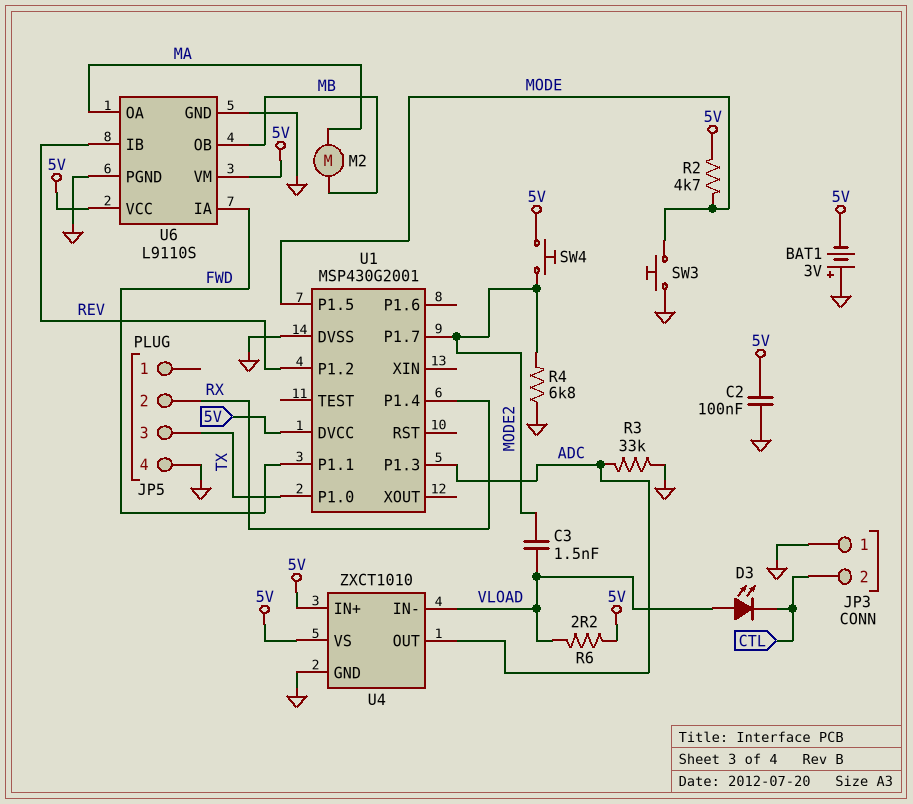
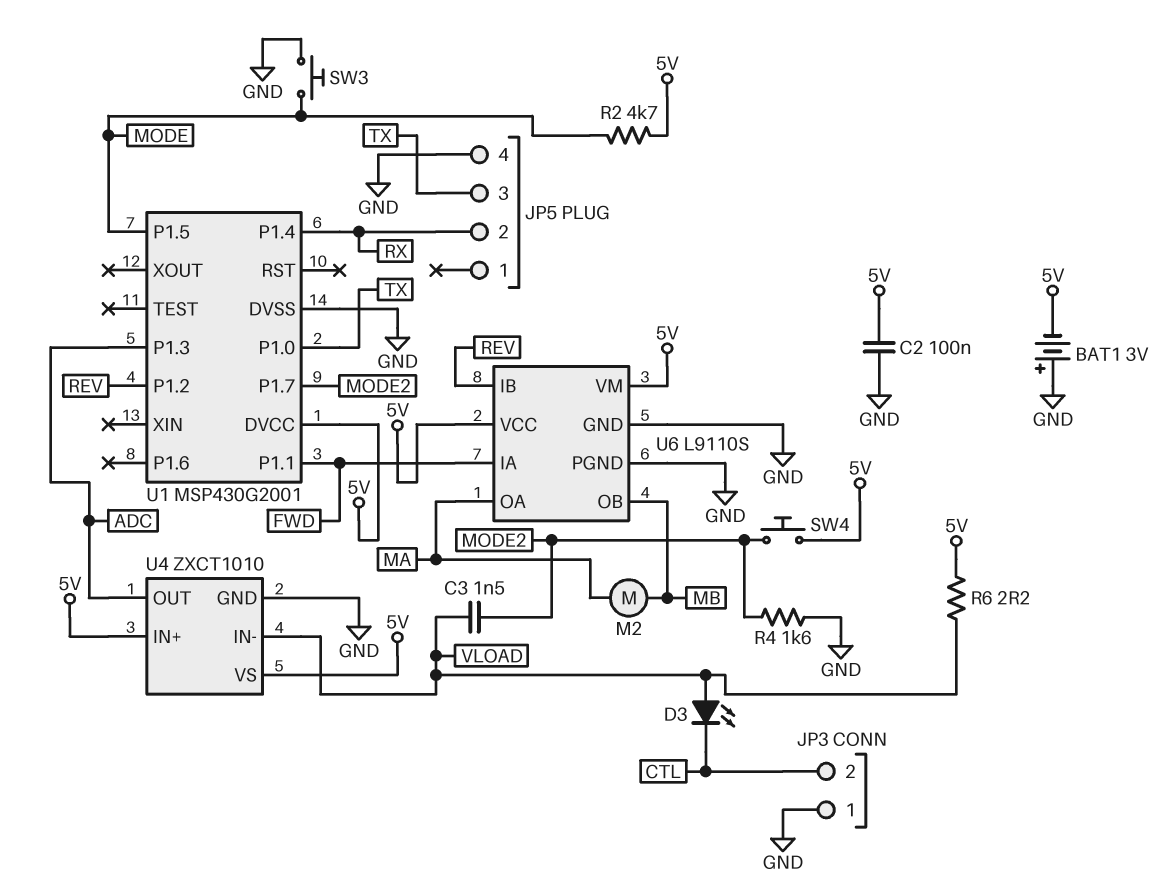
R3: 33k (ADC, GND) -> none
R4: 6.8k (GND, MODE2) -> 1.6k (GND, MODE2)

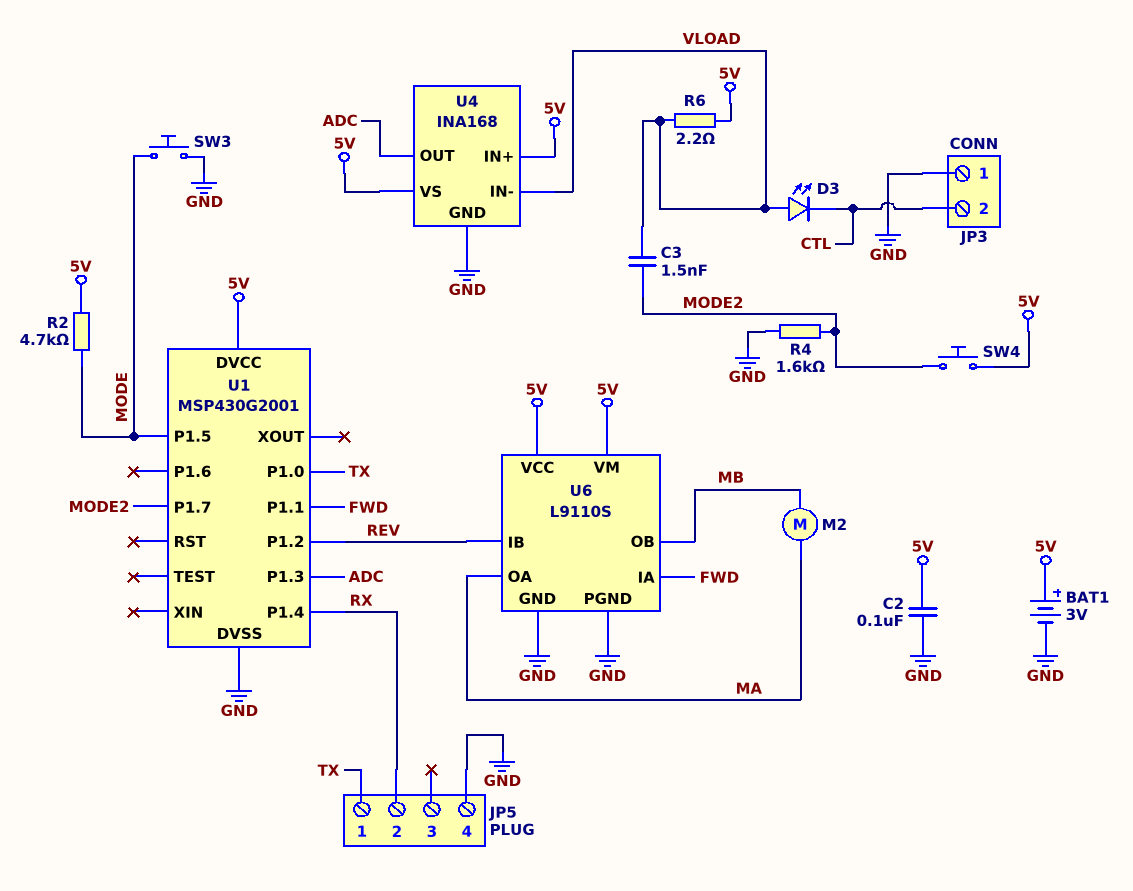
BAT1: 3V (plus GND, minus 5V) -> 3V (plus 5V, minus GND)
JP5 pin 1: none -> TX
JP5 pin 3: TX -> none
U4: ZXCT1010 -> INA168

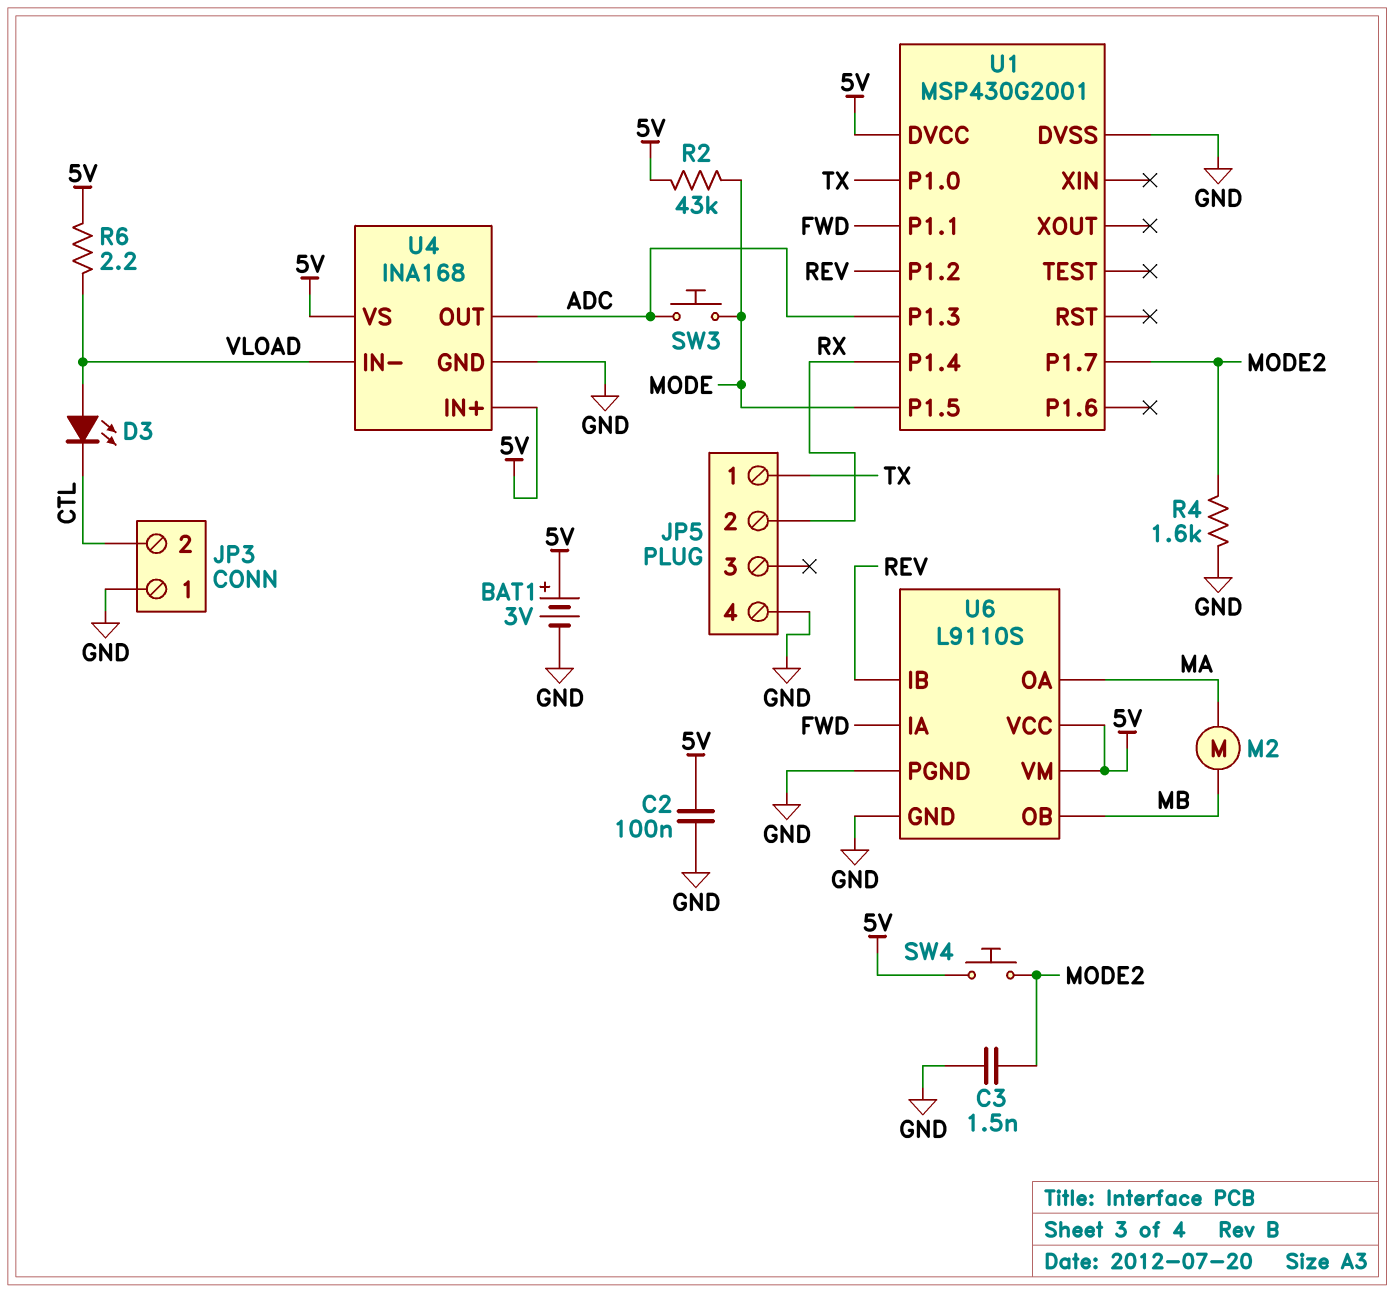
C3: 1.5nF (MODE2, VLOAD) -> 1.5nF (GND, MODE2)
R2: 4.7k (5V, MODE) -> 43k (5V, MODE)
SW3: button (GND, MODE) -> button (ADC, MODE)

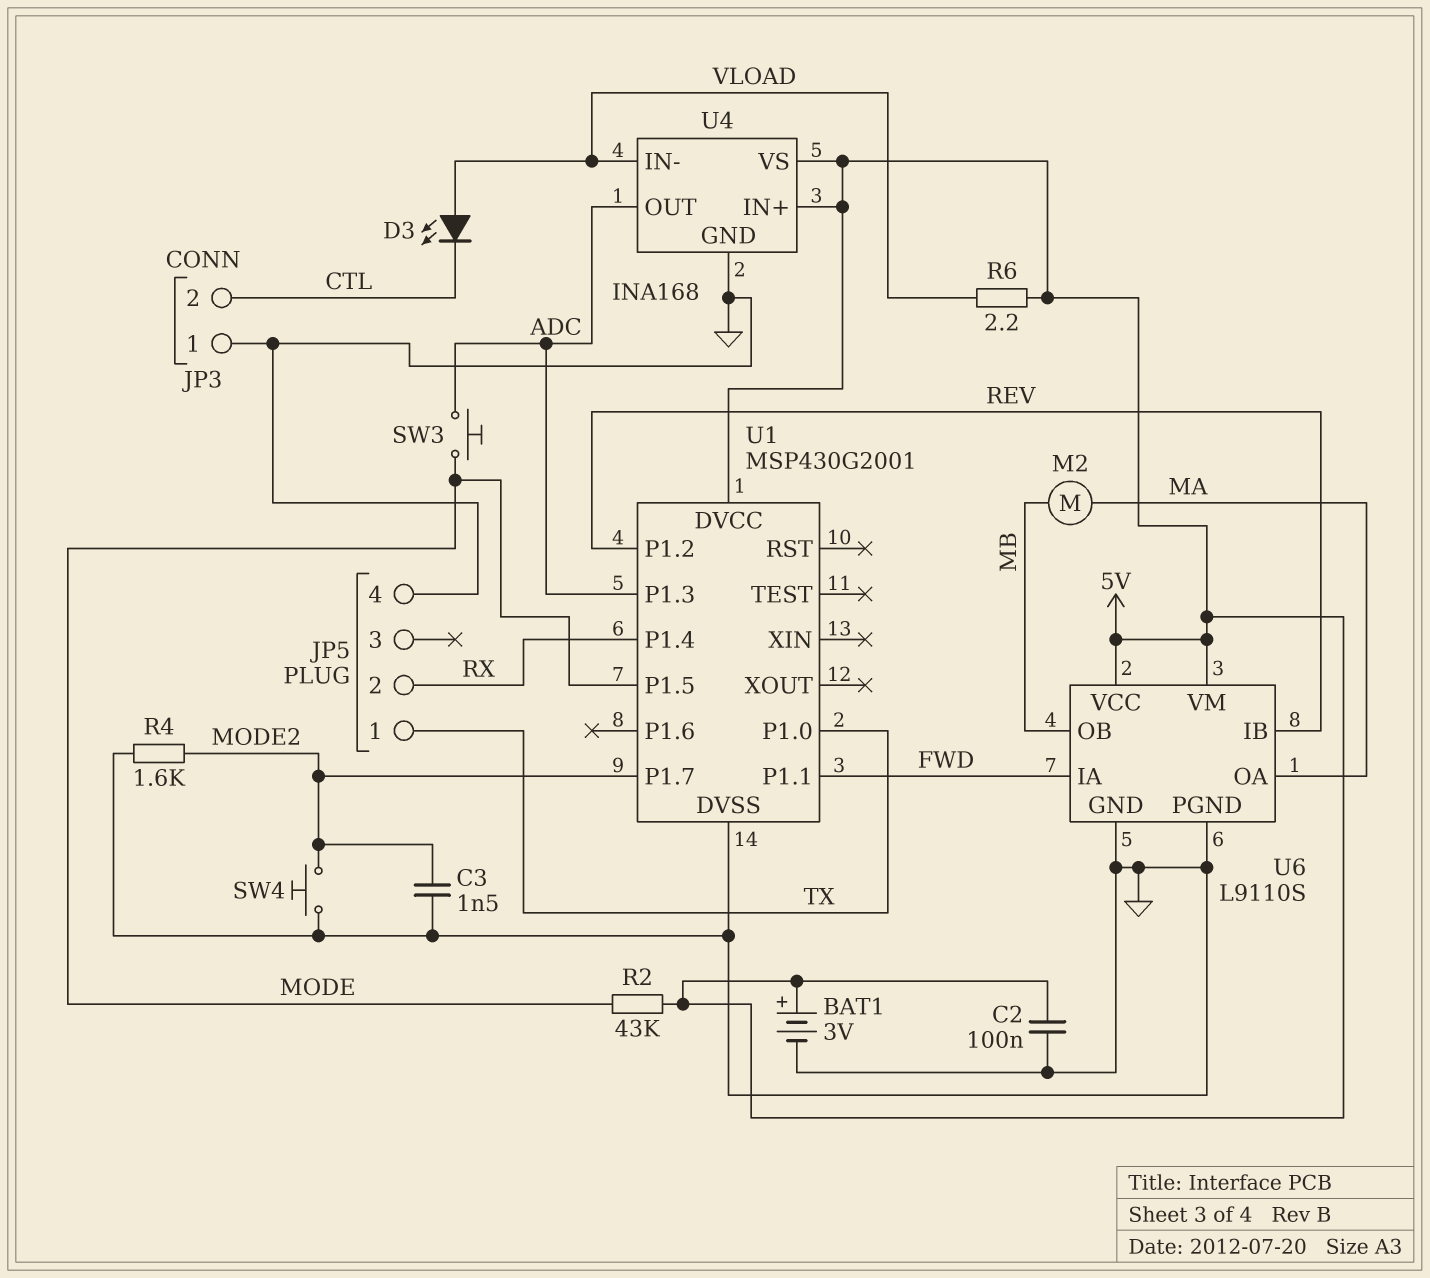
SW4: button (5V, MODE2) -> button (GND, MODE2)

